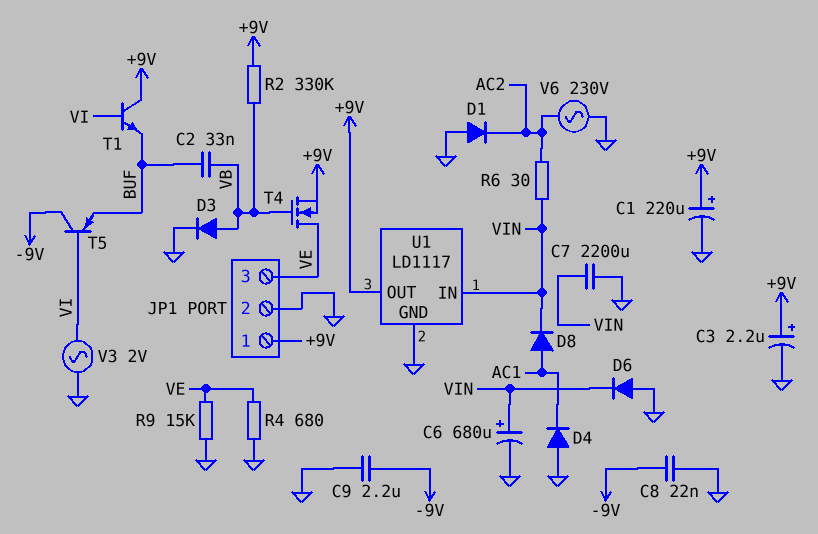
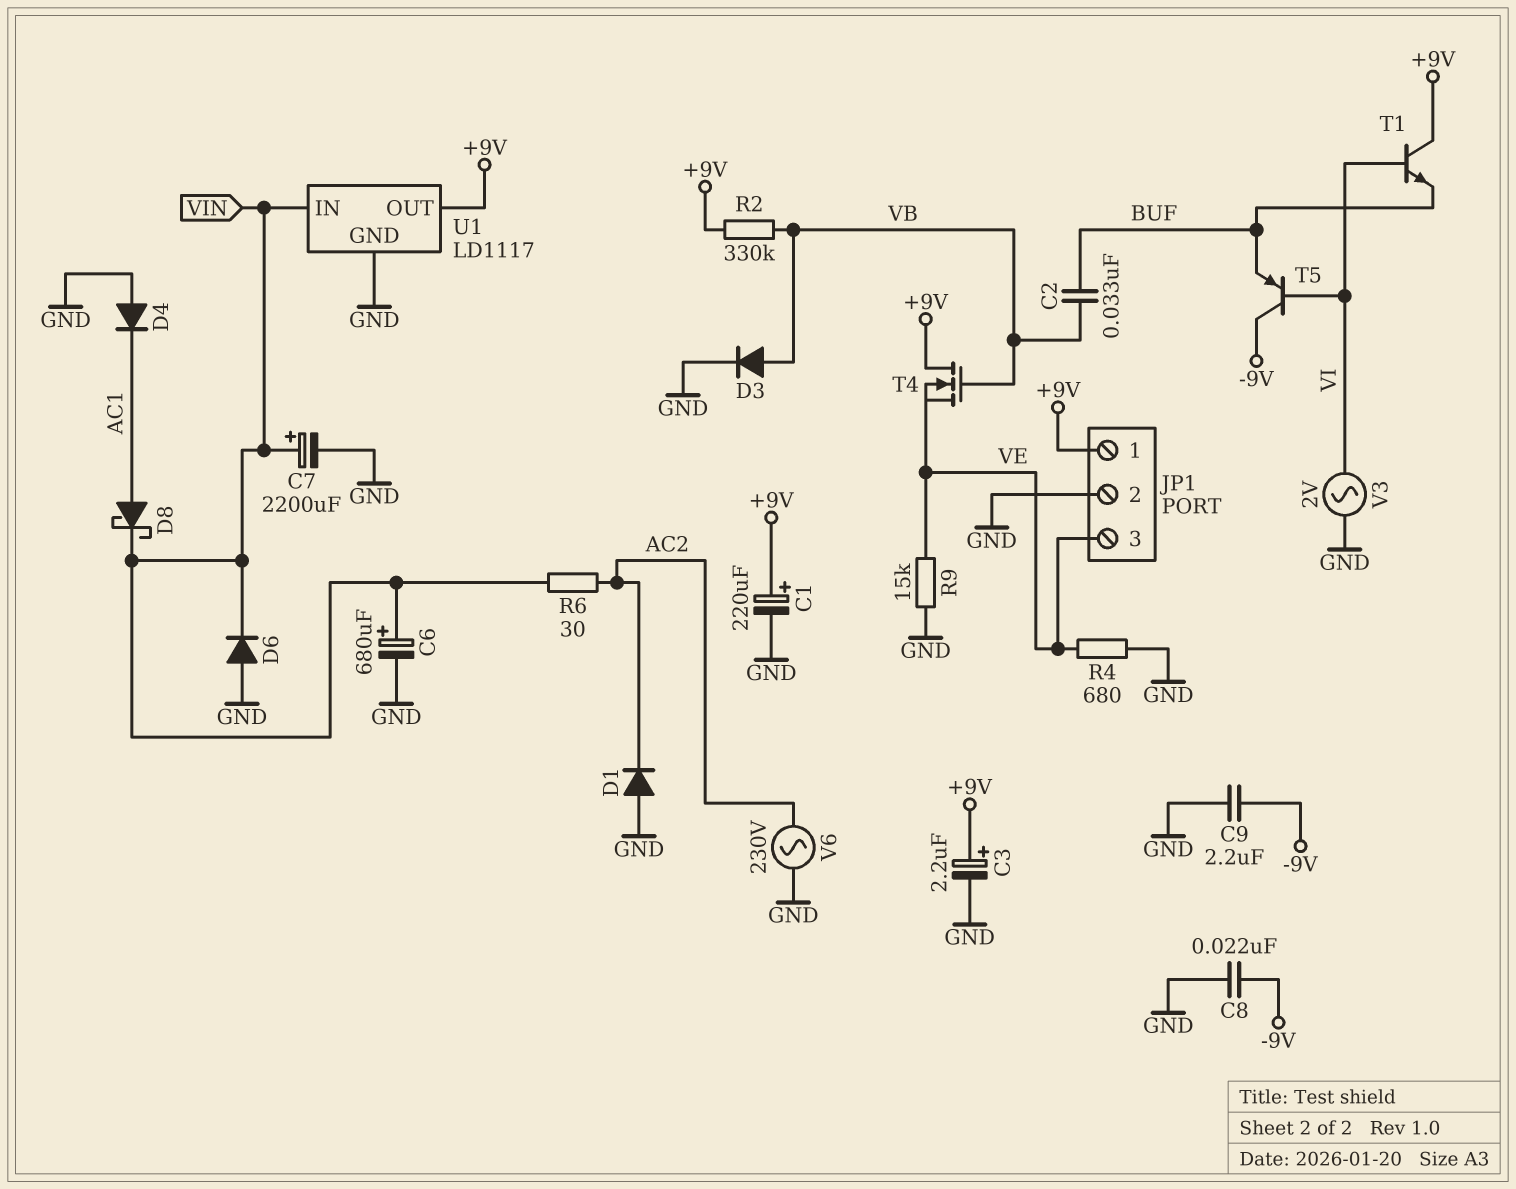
C7: 2200uF (GND, VIN) -> 2200uF (plus VIN, minus GND)
D8: diode (A AC1, K VIN) -> schottky (A AC1, K VIN)
T4: NMOS (G VB, D VE, S +9V) -> NMOS (G VB, D +9V, S VE)

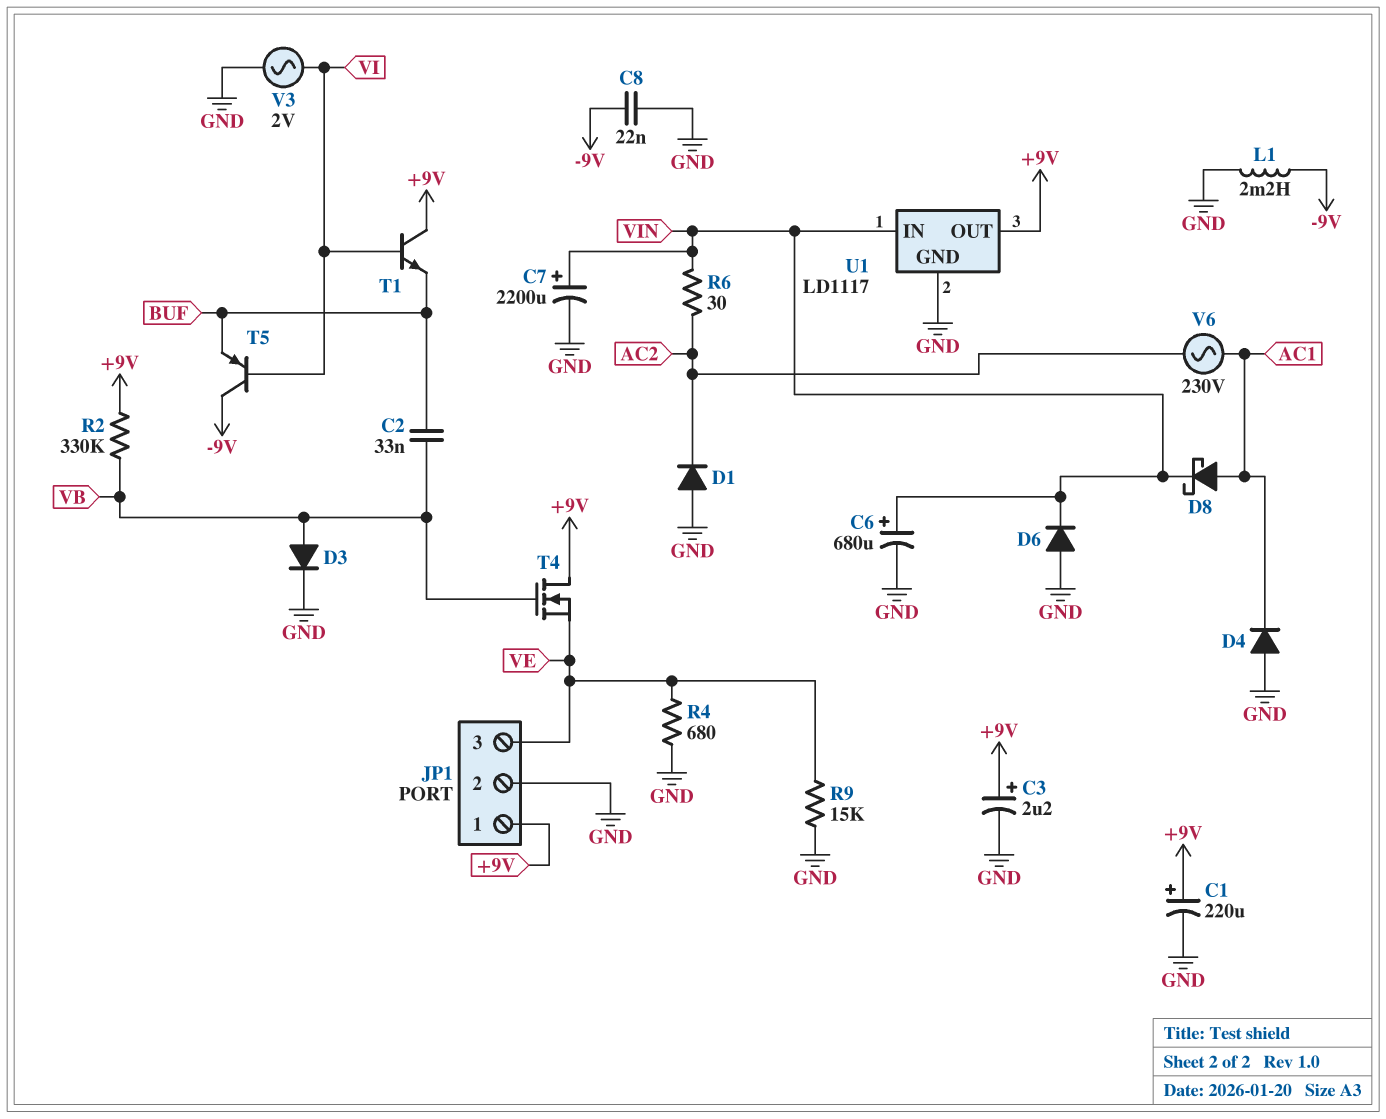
C9: 2.2uF (-9V, GND) -> none
L1: none -> 2.2mH (-9V, GND)
V6: AC 230V (AC2, GND) -> AC 230V (AC1, AC2)

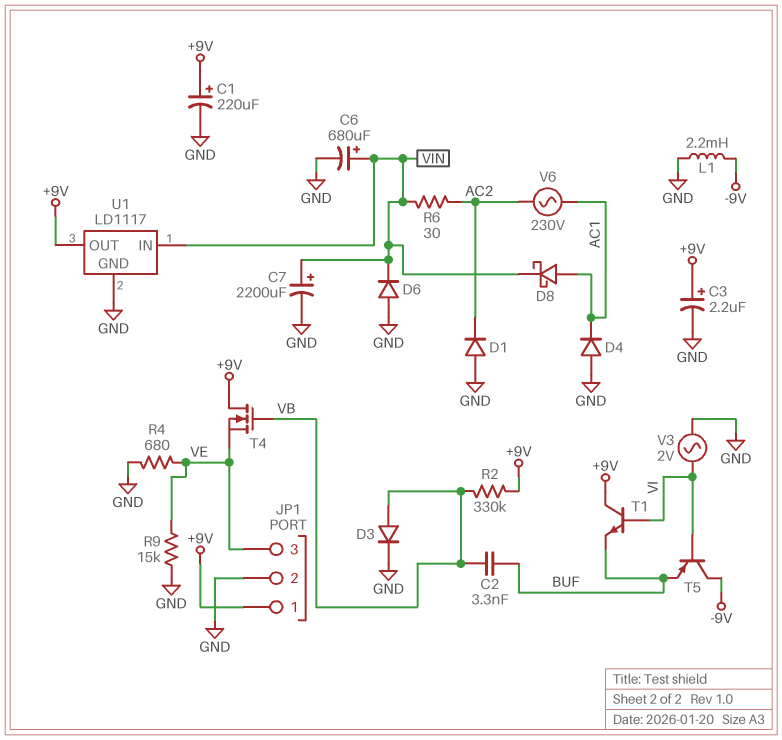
C2: 33nF (BUF, VB) -> 3.3nF (BUF, VB)
C8: 22nF (-9V, GND) -> none

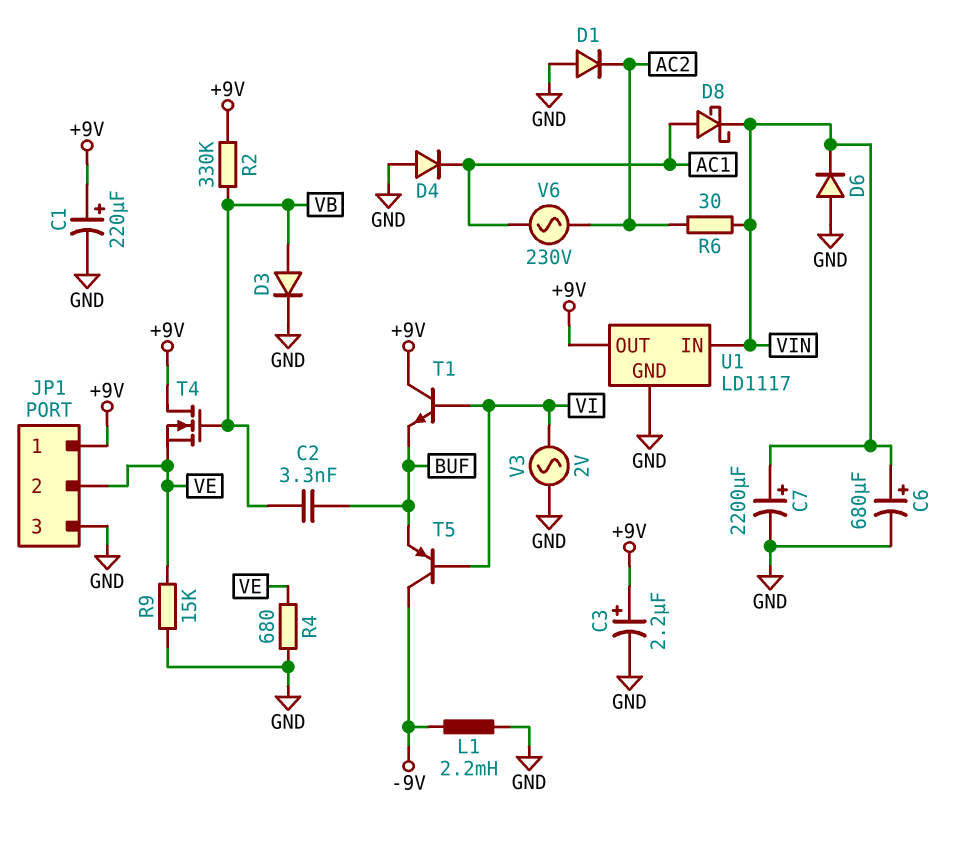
JP1 pin 2: GND -> VE
JP1 pin 3: VE -> GND

